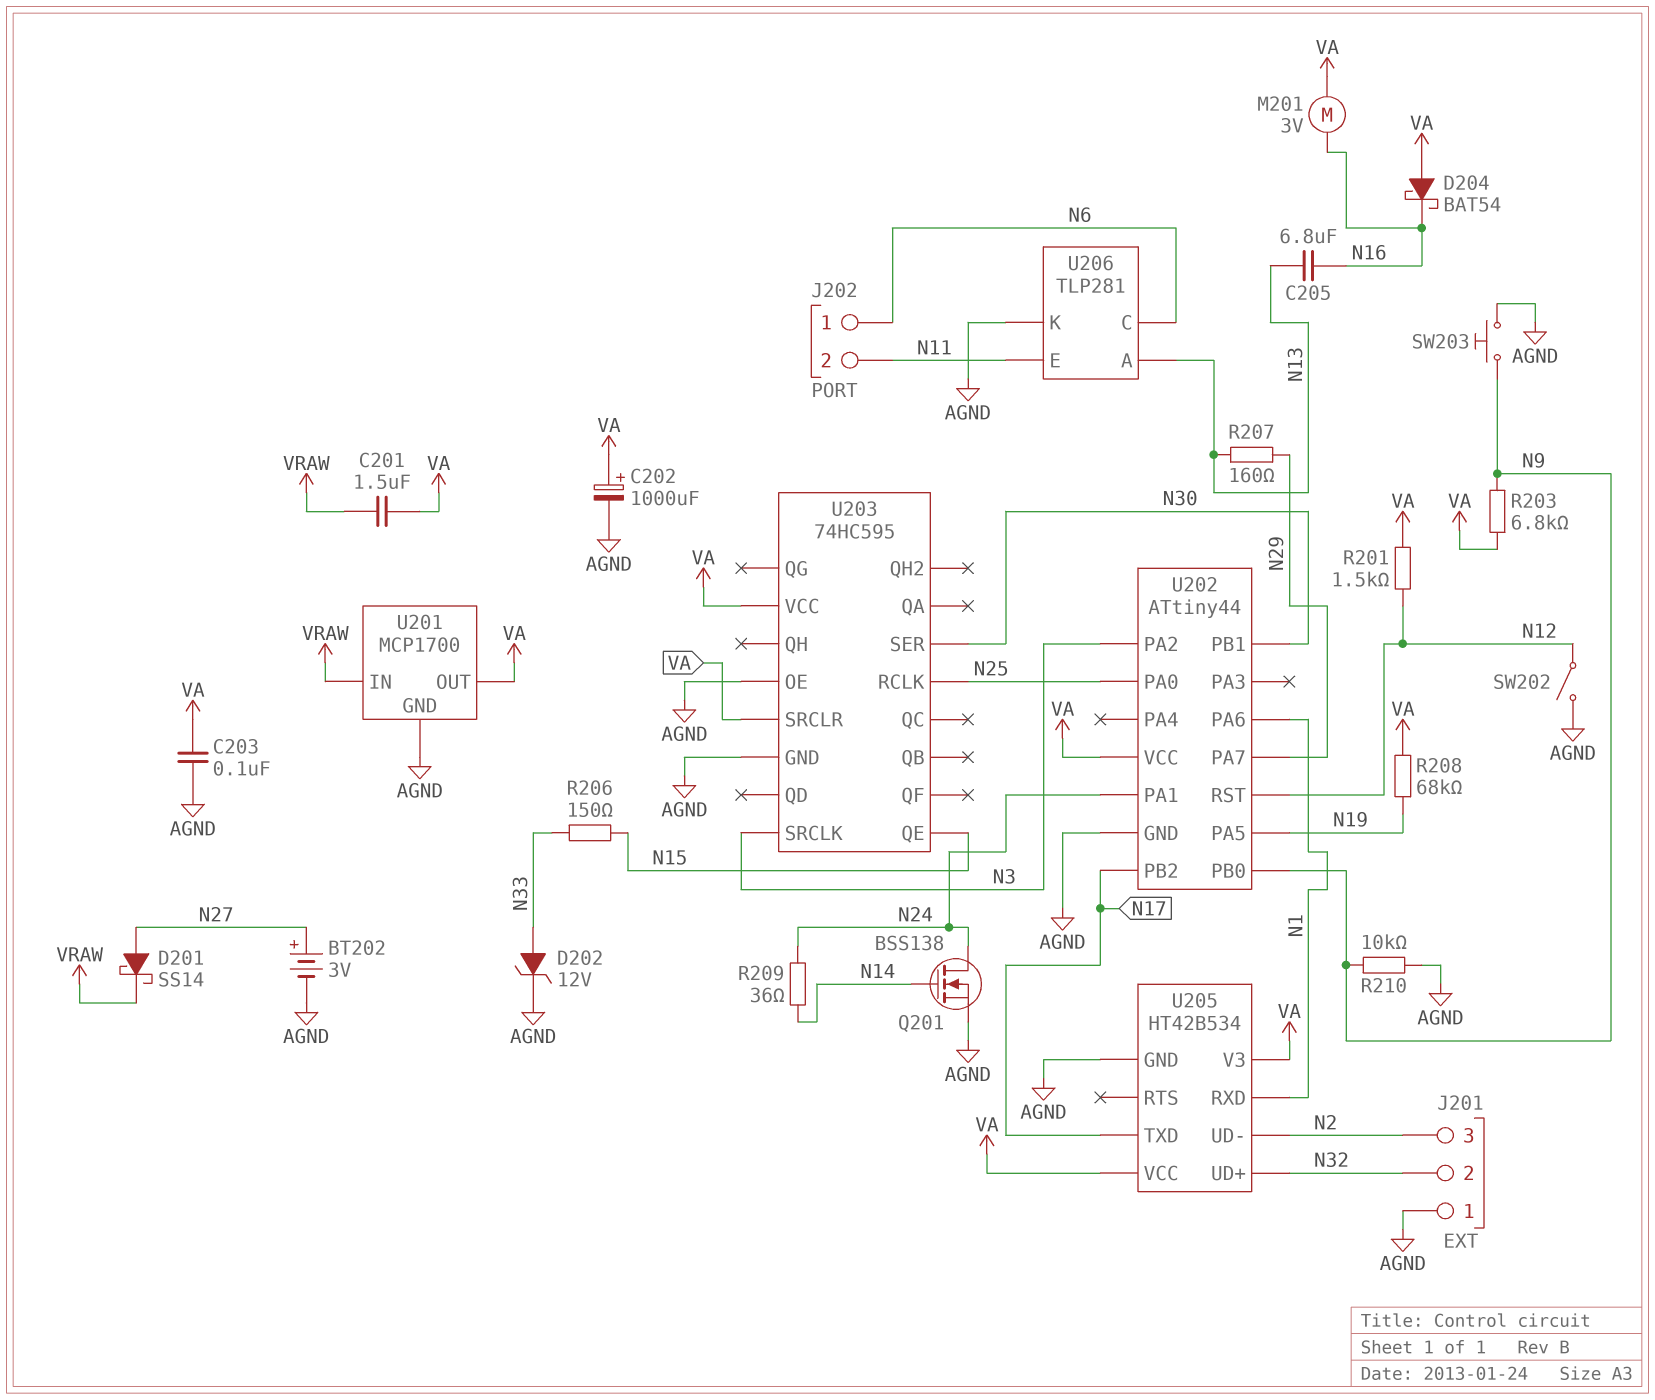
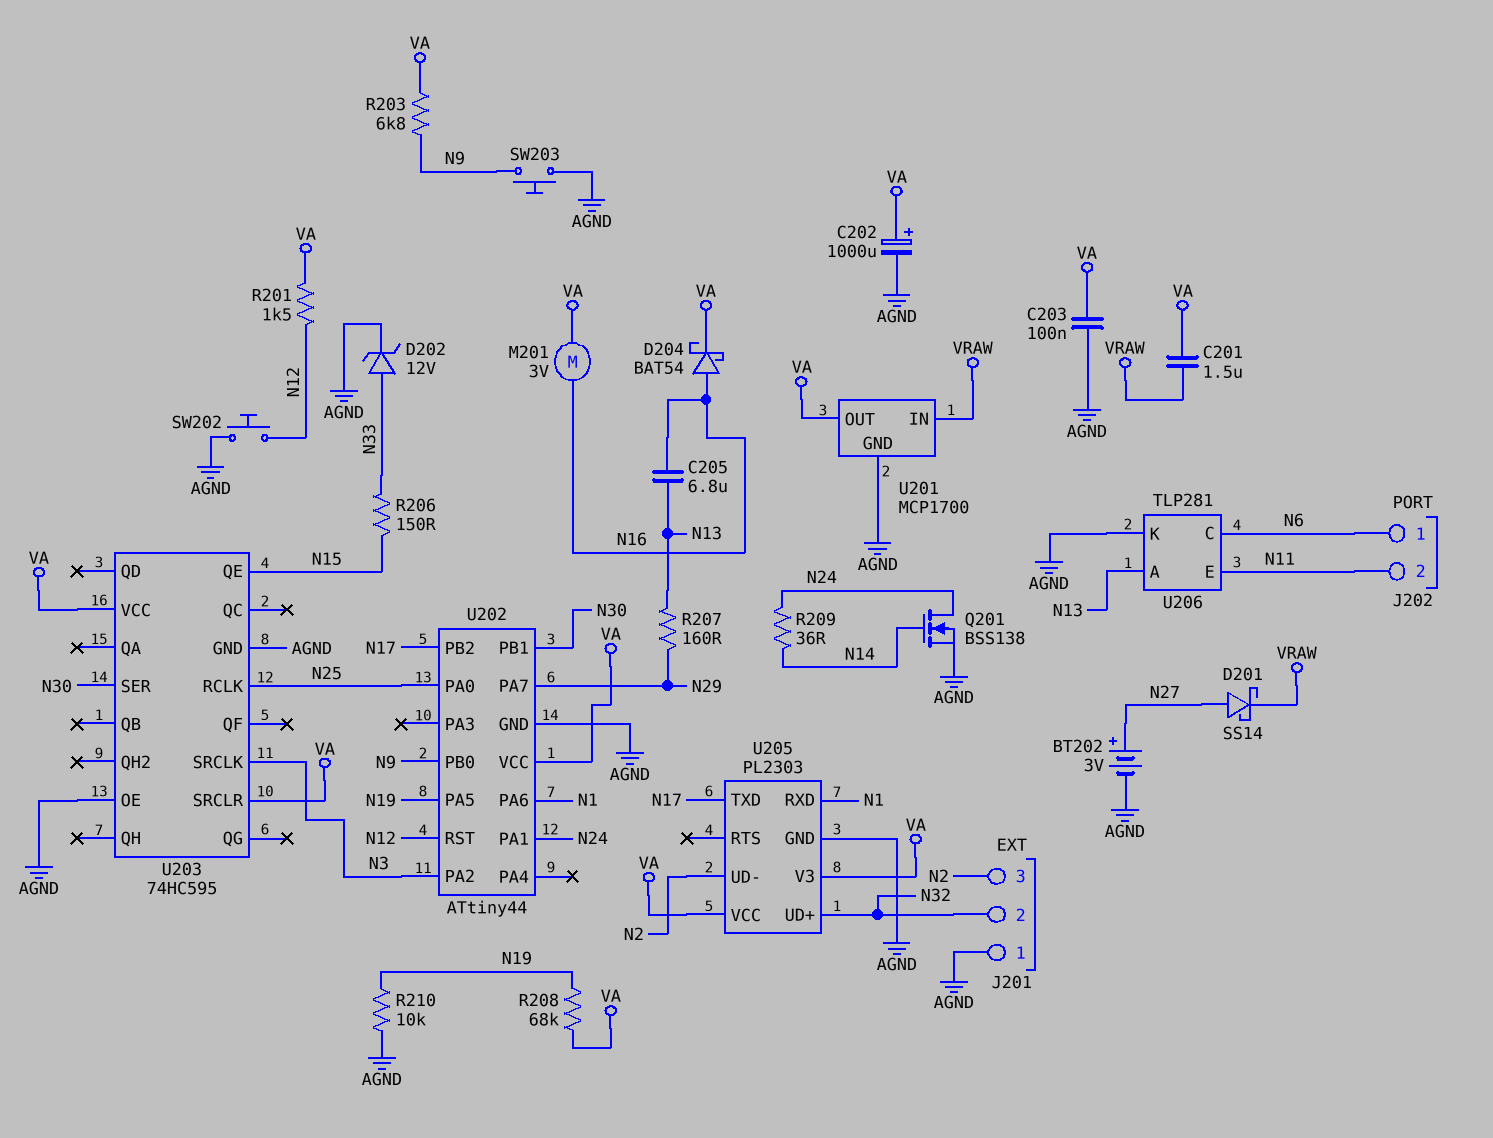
D204: schottky BAT54 (A VA, K N16) -> schottky BAT54 (A N16, K VA)
R210: 10k (AGND, N9) -> 10k (AGND, N19)
SW202: switch (AGND, N12) -> button (AGND, N12)
U205: HT42B534 -> PL2303

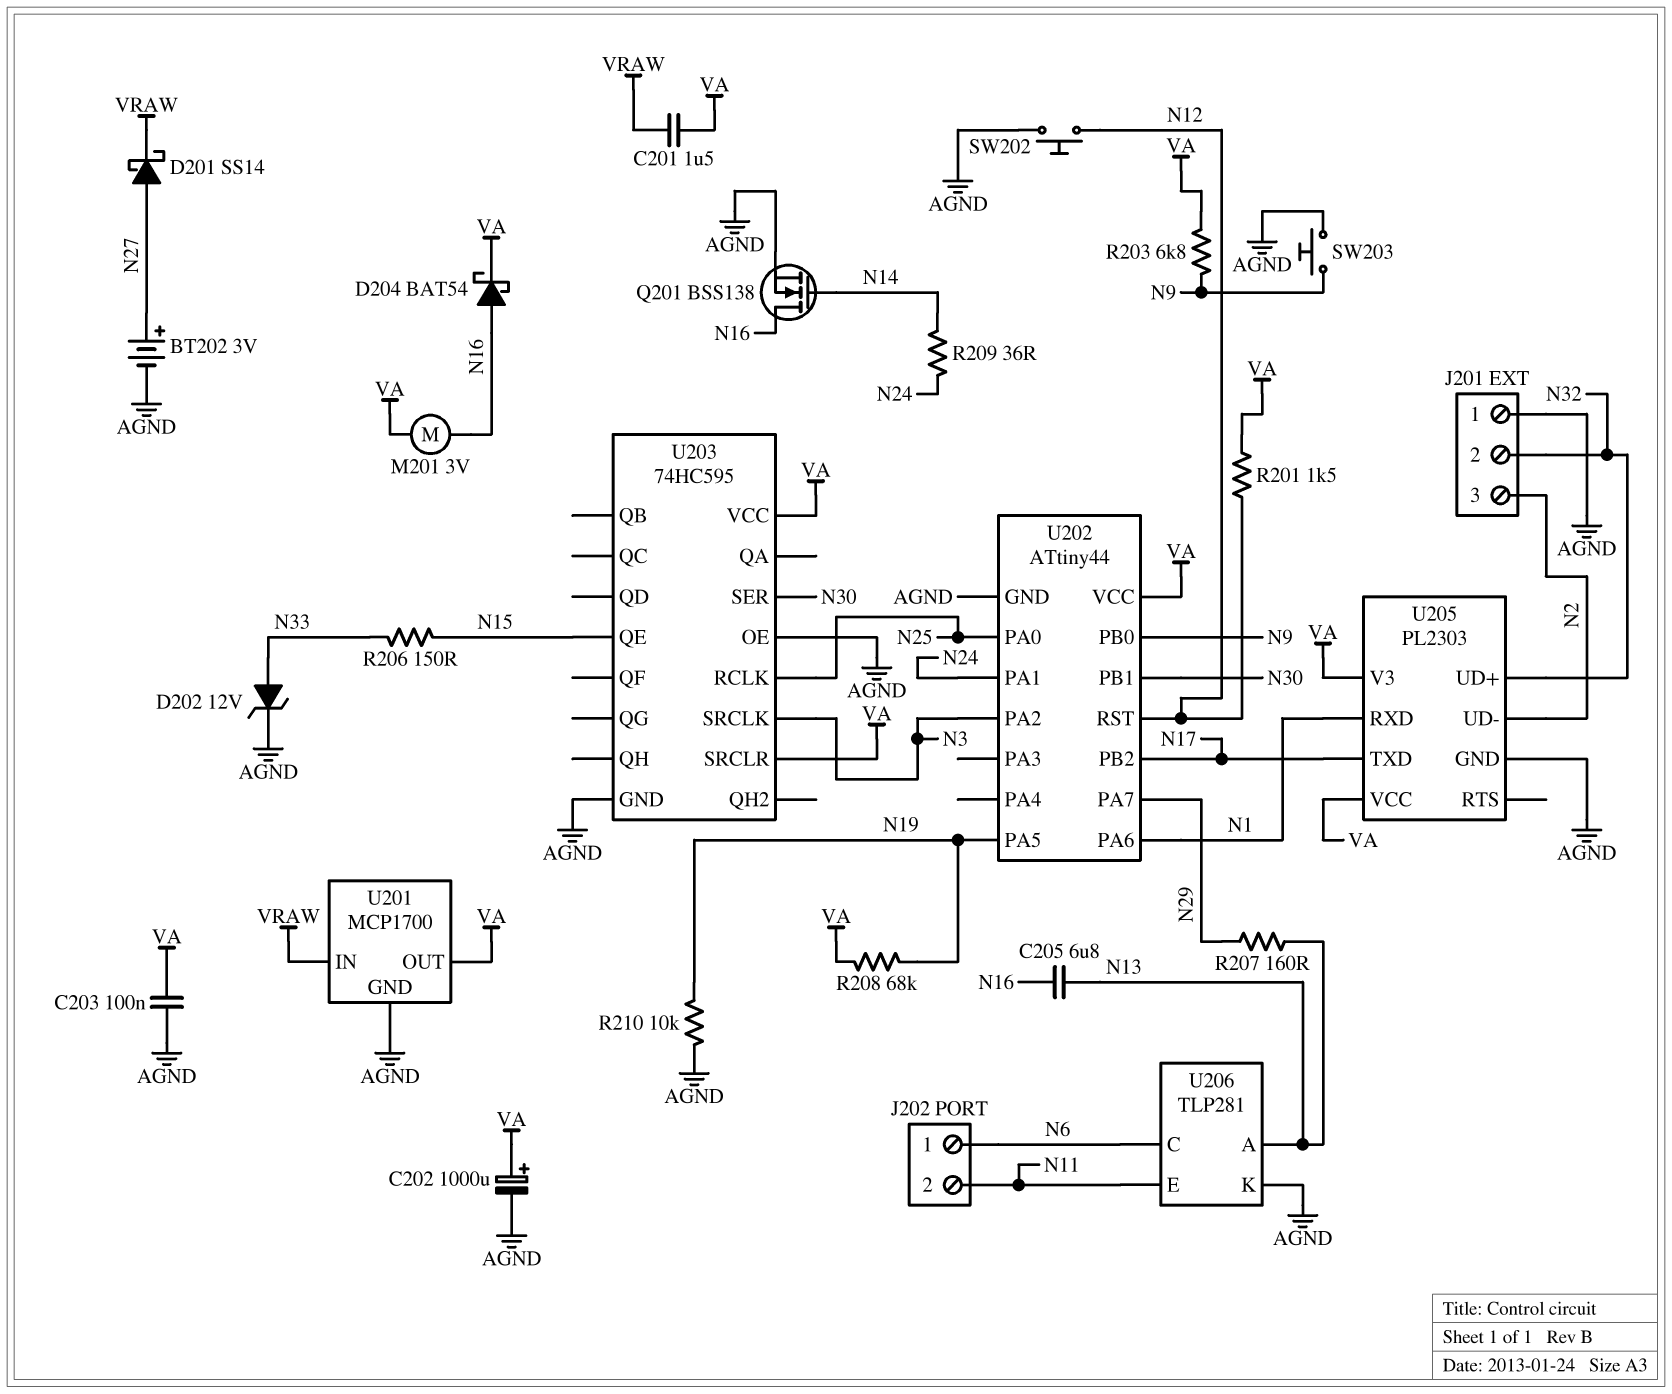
Q201: NMOS BSS138 (G N14, D N24, S AGND) -> NMOS BSS138 (G N14, D N16, S AGND)

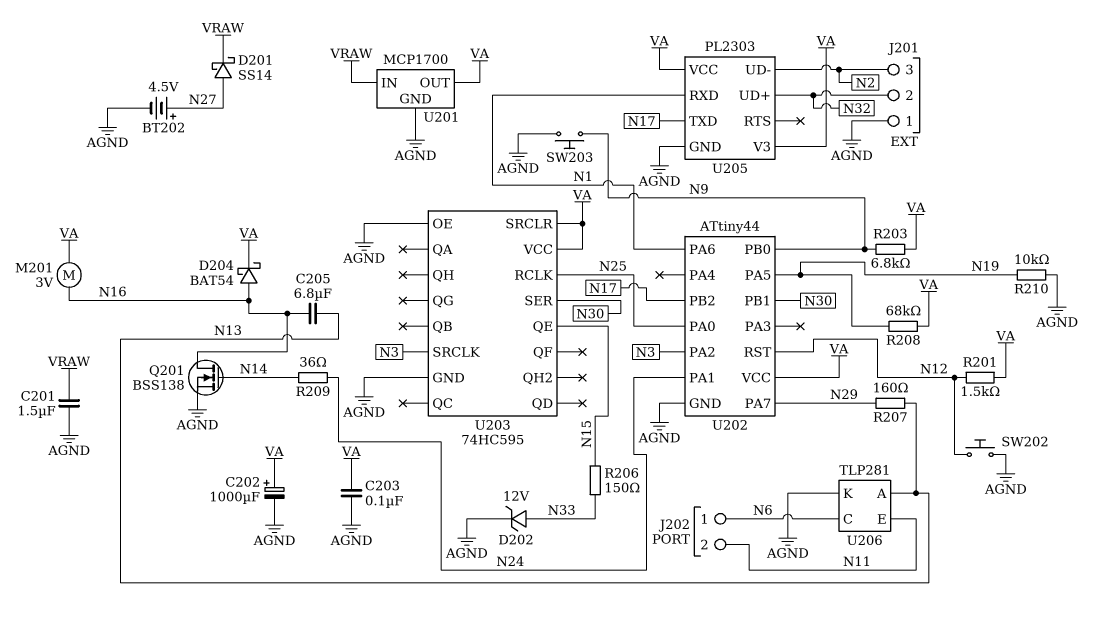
BT202: 3V (plus N27, minus AGND) -> 4.5V (plus N27, minus AGND)
C201: 1.5uF (VA, VRAW) -> 1.5uF (AGND, VRAW)

